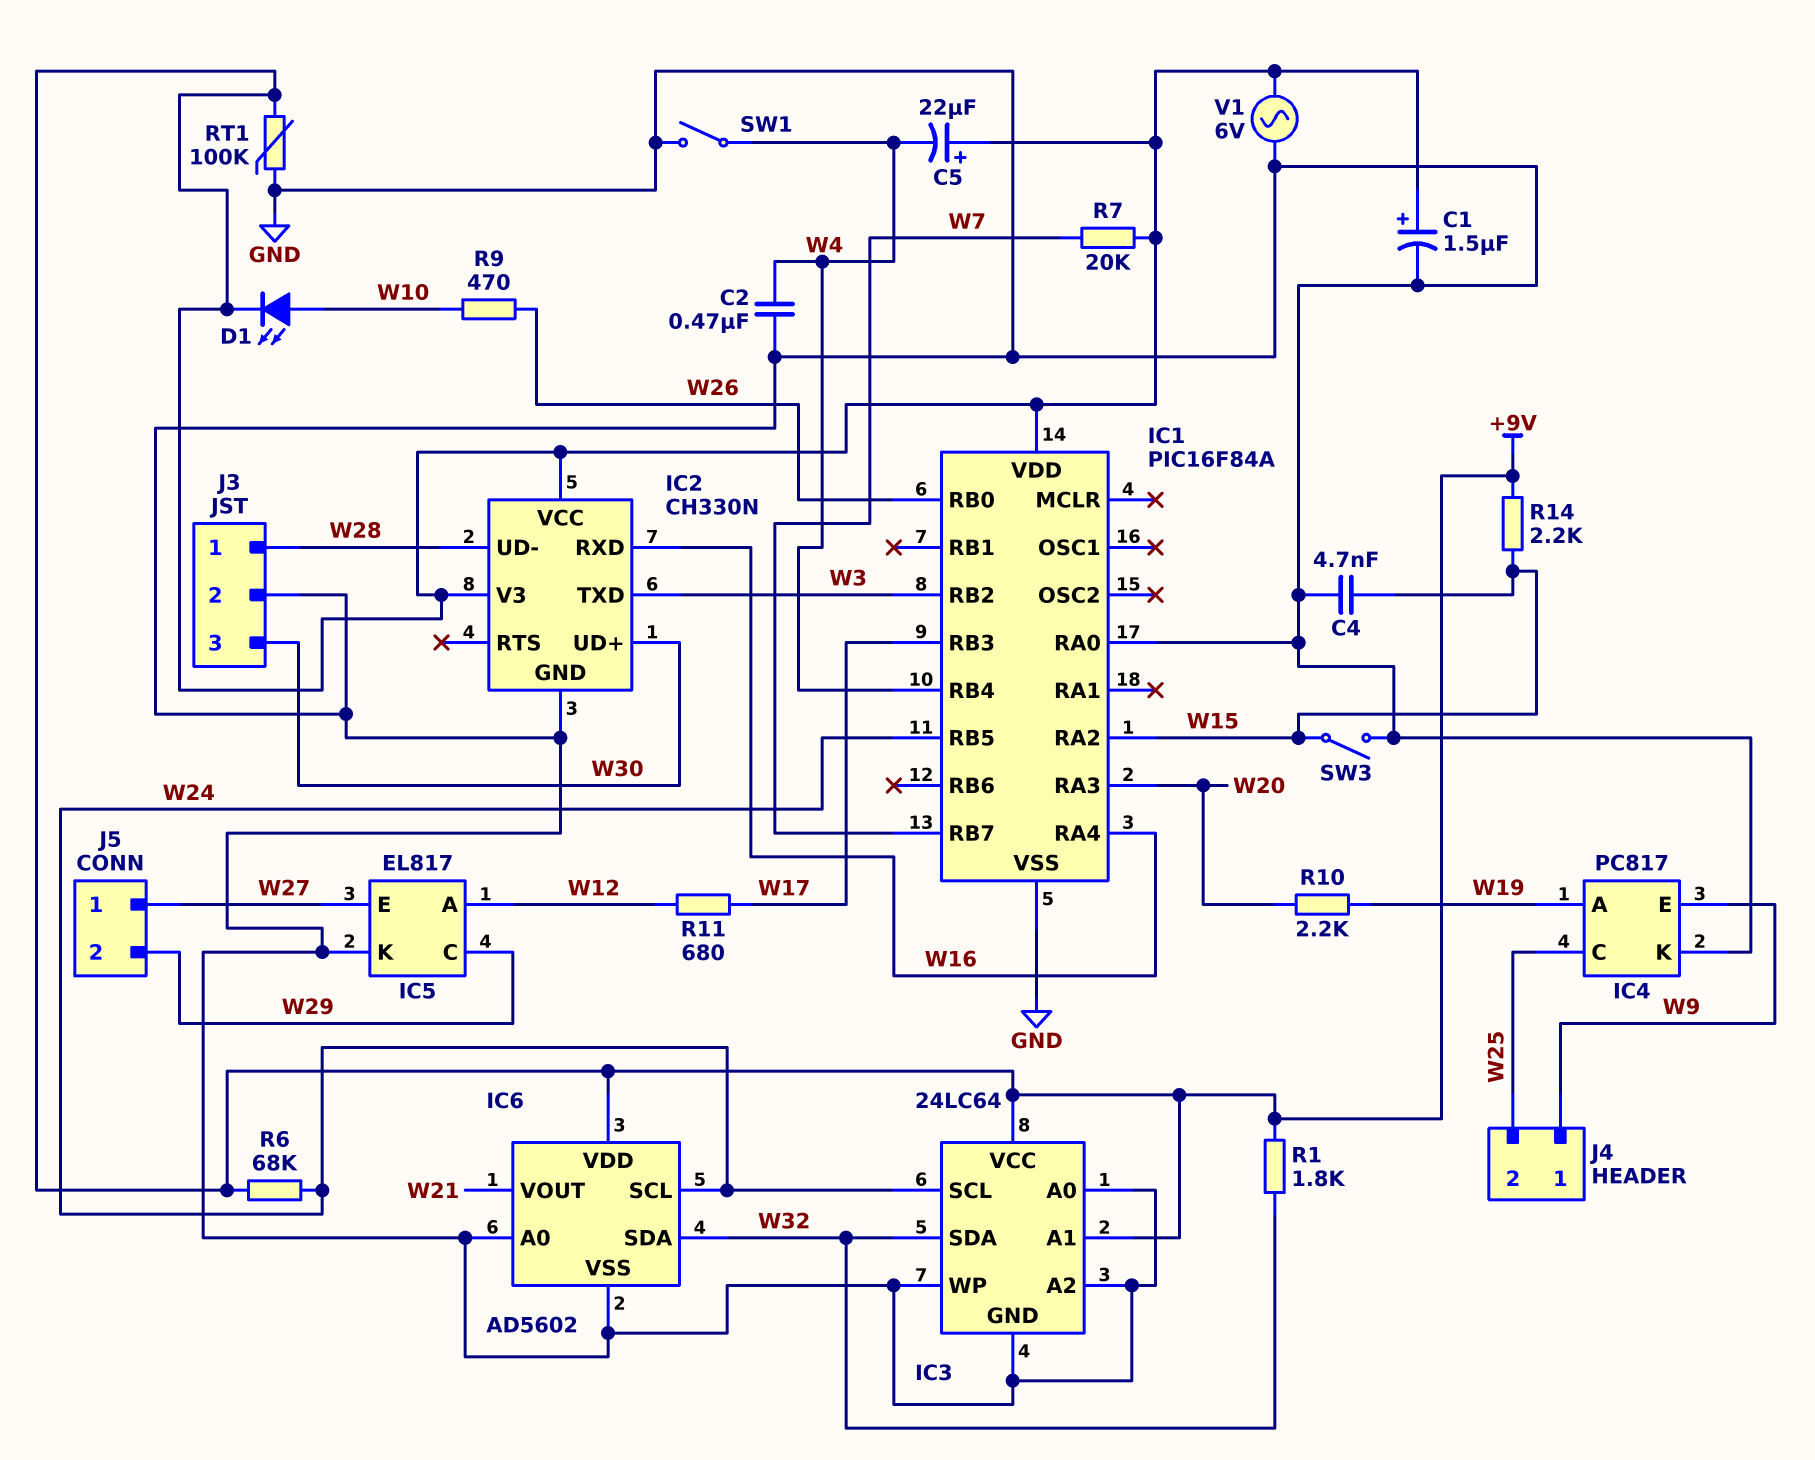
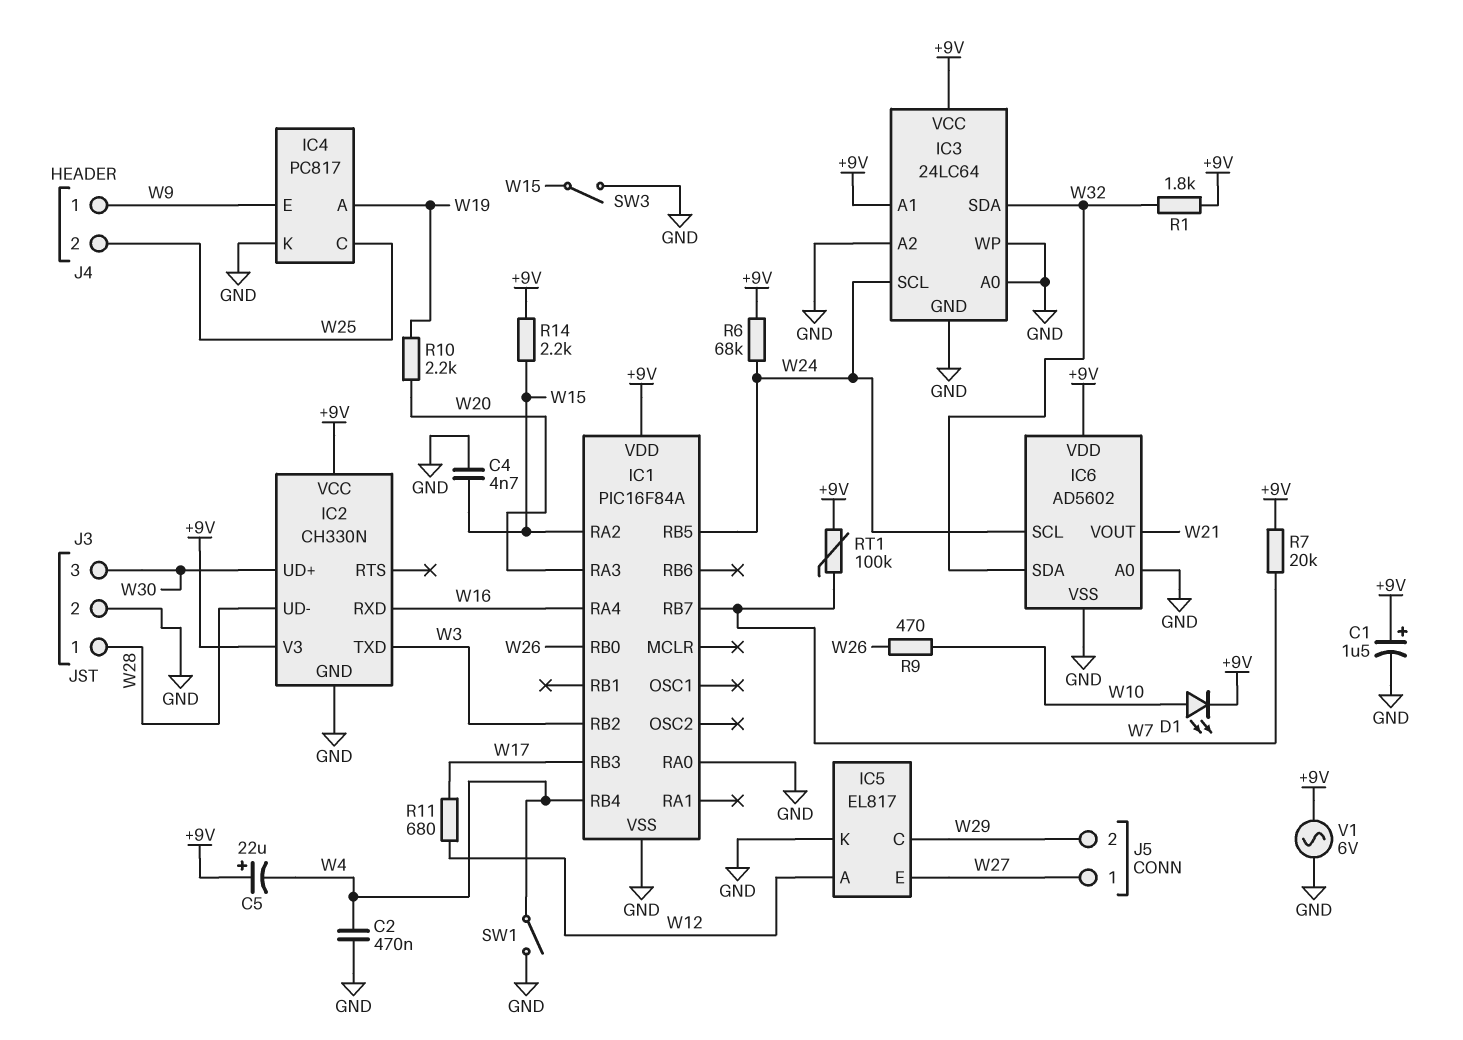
RT1: 100k (+9V, GND) -> 100k (+9V, W7)

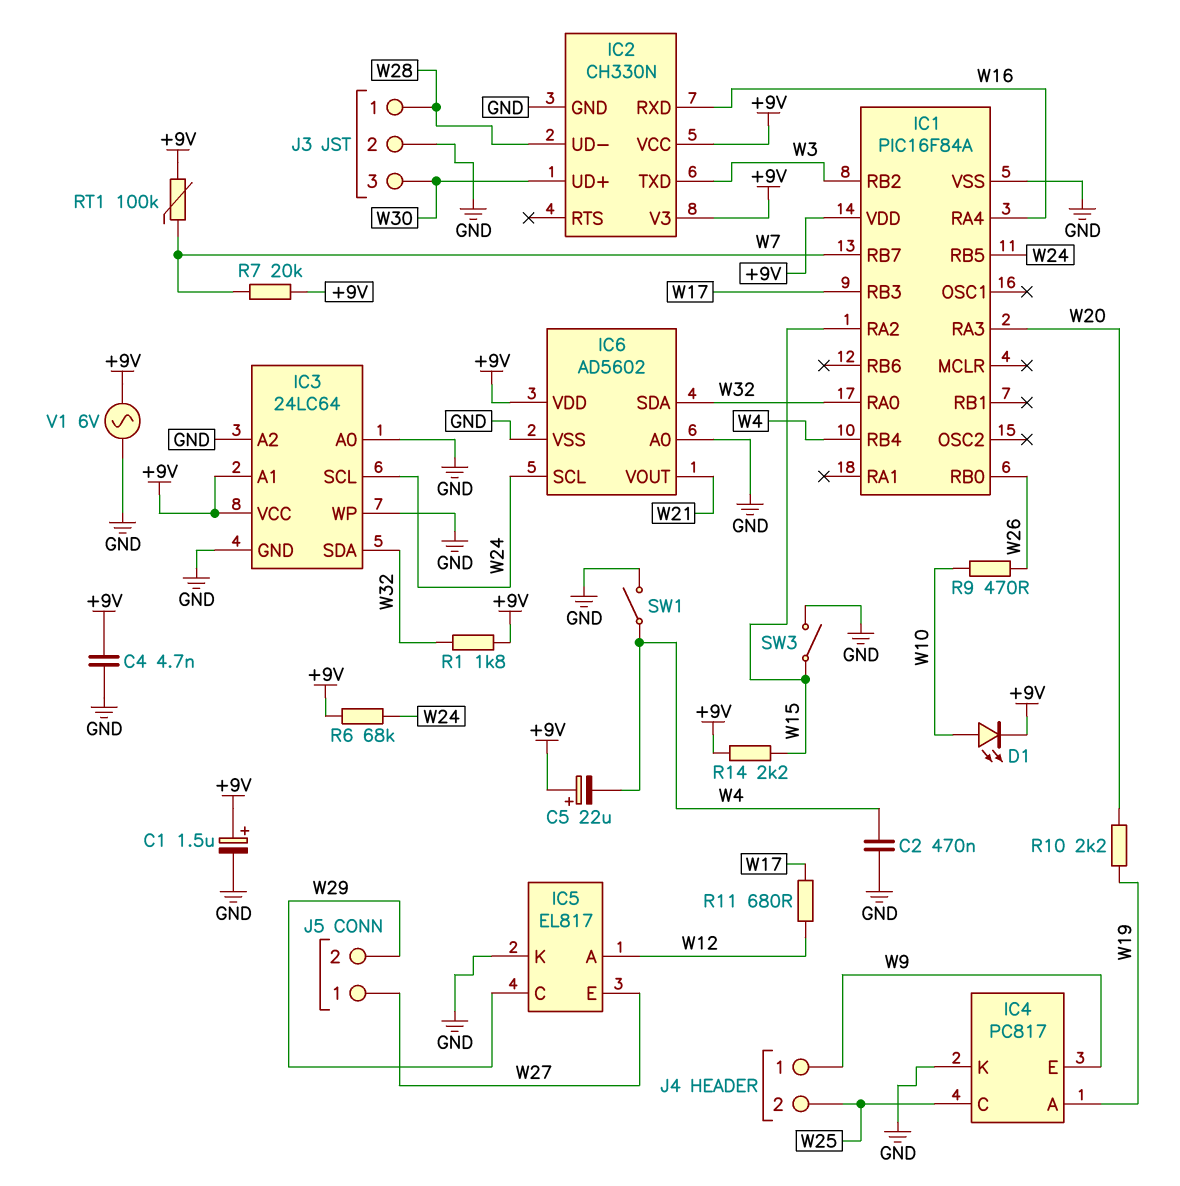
C4: 4.7nF (GND, W15) -> 4.7nF (+9V, GND)
IC1 pin RA0: GND -> W32

